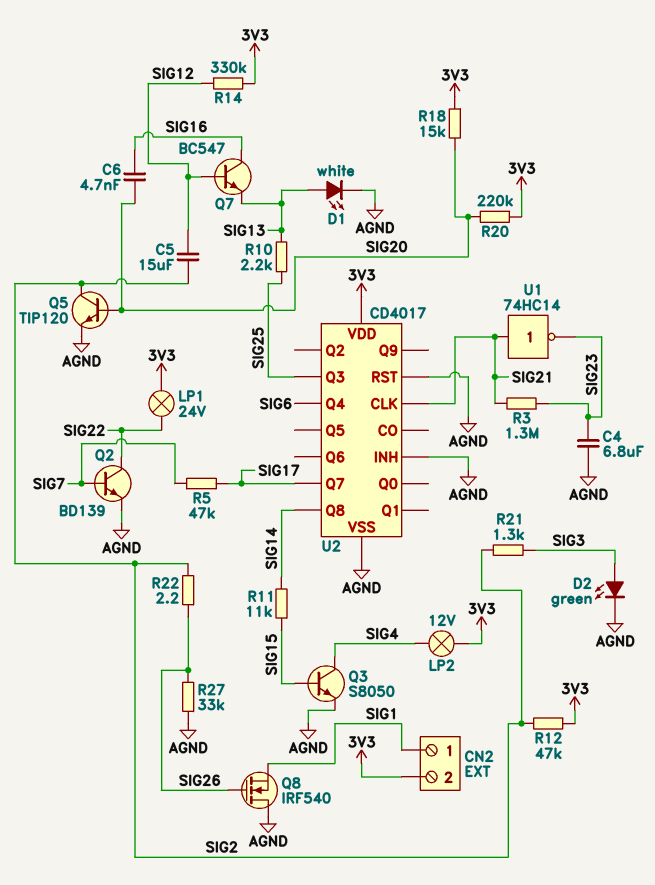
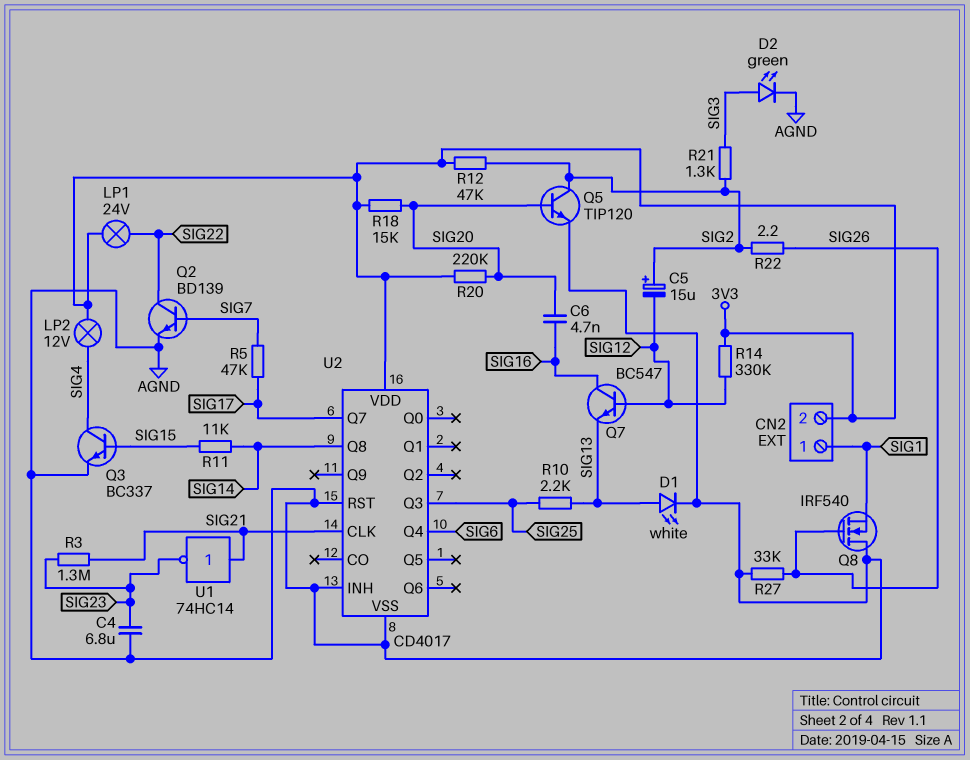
C5: 15uF (SIG2, SIG12) -> 15uF (plus SIG2, minus SIG12)
Q3: NPN S8050 (B SIG15, C SIG4, E AGND) -> NPN BC337 (B SIG15, C SIG4, E AGND)

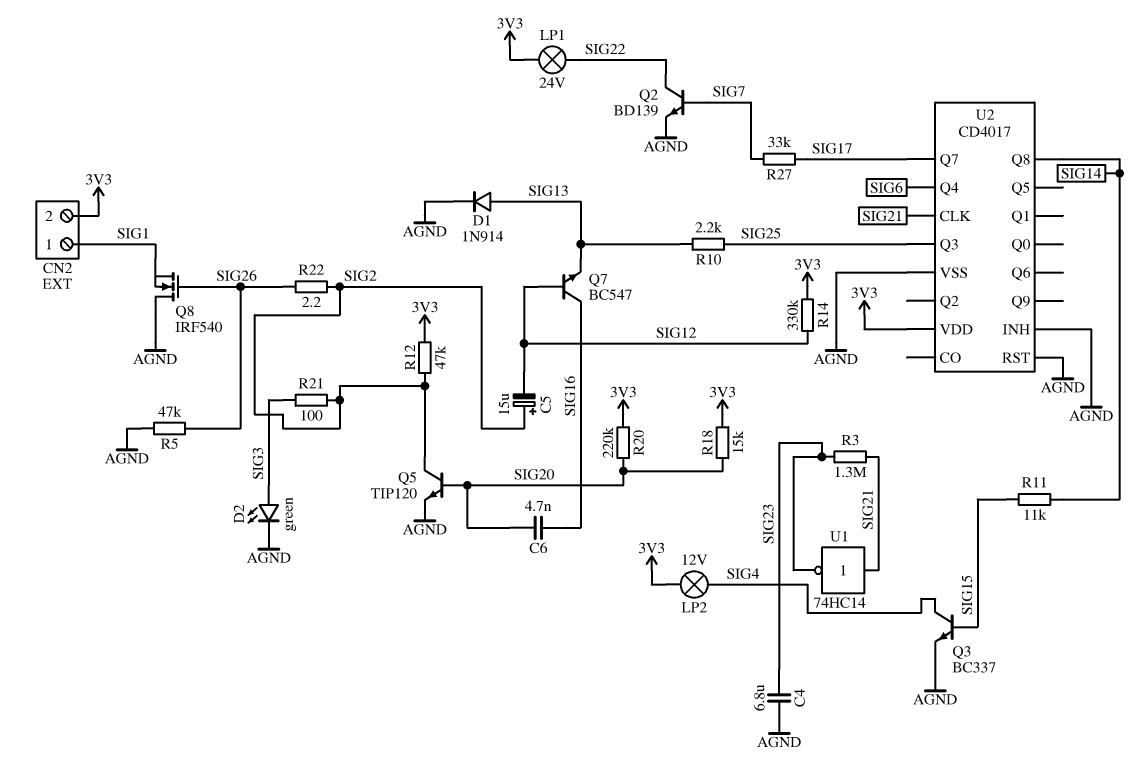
D1: LED white (A SIG13, K AGND) -> diode 1N914 (A SIG13, K AGND)
R5: 47k (SIG7, SIG17) -> 47k (AGND, SIG26)
R21: 1.3k (SIG2, SIG3) -> 100 (SIG2, SIG3)
R27: 33k (AGND, SIG26) -> 33k (SIG7, SIG17)

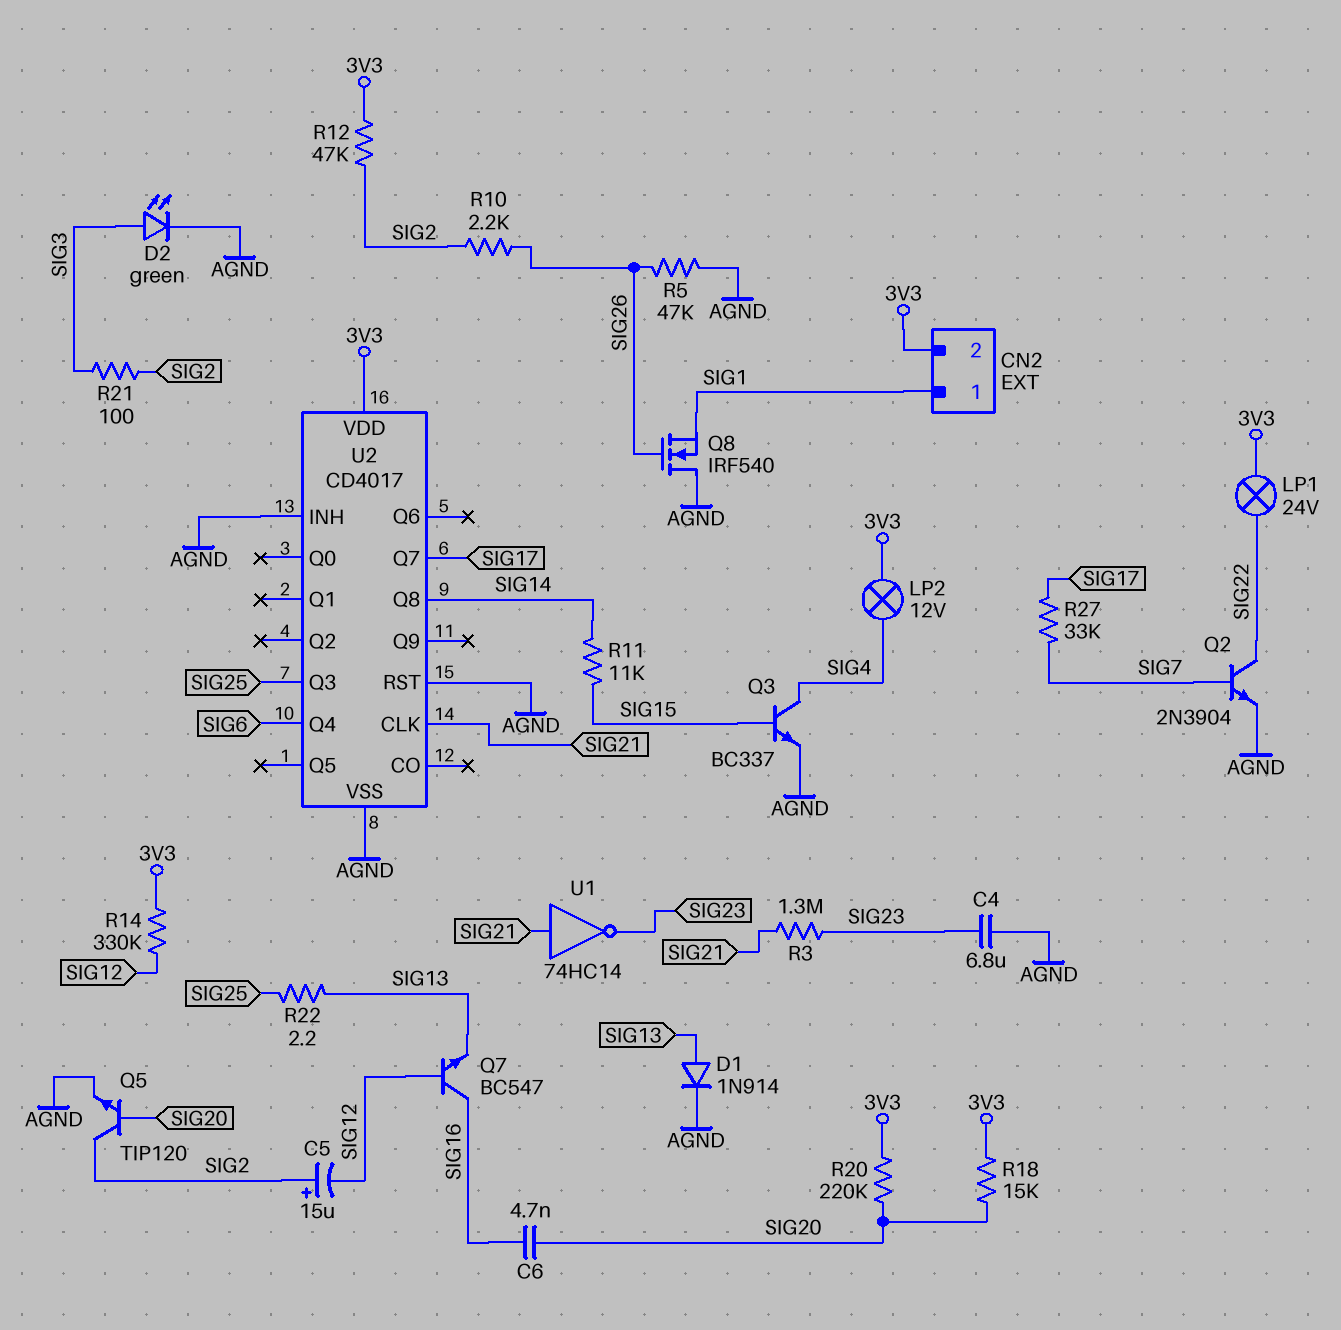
Q2: NPN BD139 (B SIG7, C SIG22, E AGND) -> NPN 2N3904 (B SIG7, C SIG22, E AGND)
R10: 2.2k (SIG13, SIG25) -> 2.2k (SIG2, SIG26)
R22: 2.2 (SIG2, SIG26) -> 2.2 (SIG13, SIG25)

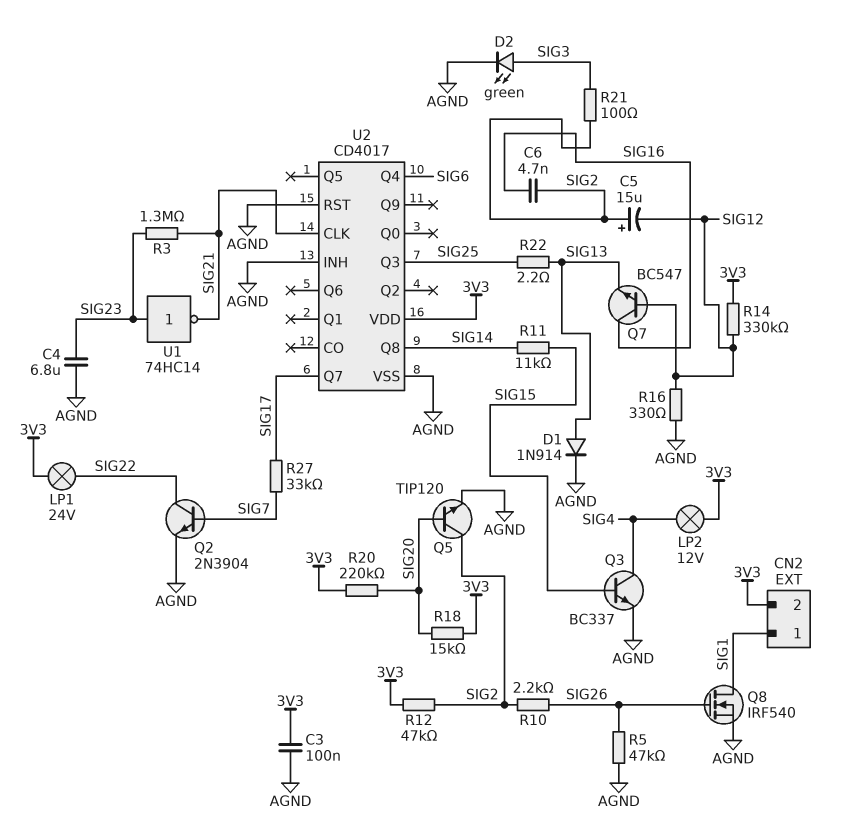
C3: none -> 100nF (3V3, AGND)
C6: 4.7nF (SIG16, SIG20) -> 4.7nF (SIG2, SIG16)
Q8: NMOS IRF540 (G SIG26, D AGND, S SIG1) -> NMOS IRF540 (G SIG26, D SIG1, S AGND)
R16: none -> 330 (AGND, SIG12)
U1: NOT 74HC14 (in SIG21, out SIG23) -> NOT 74HC14 (in SIG23, out SIG21)

